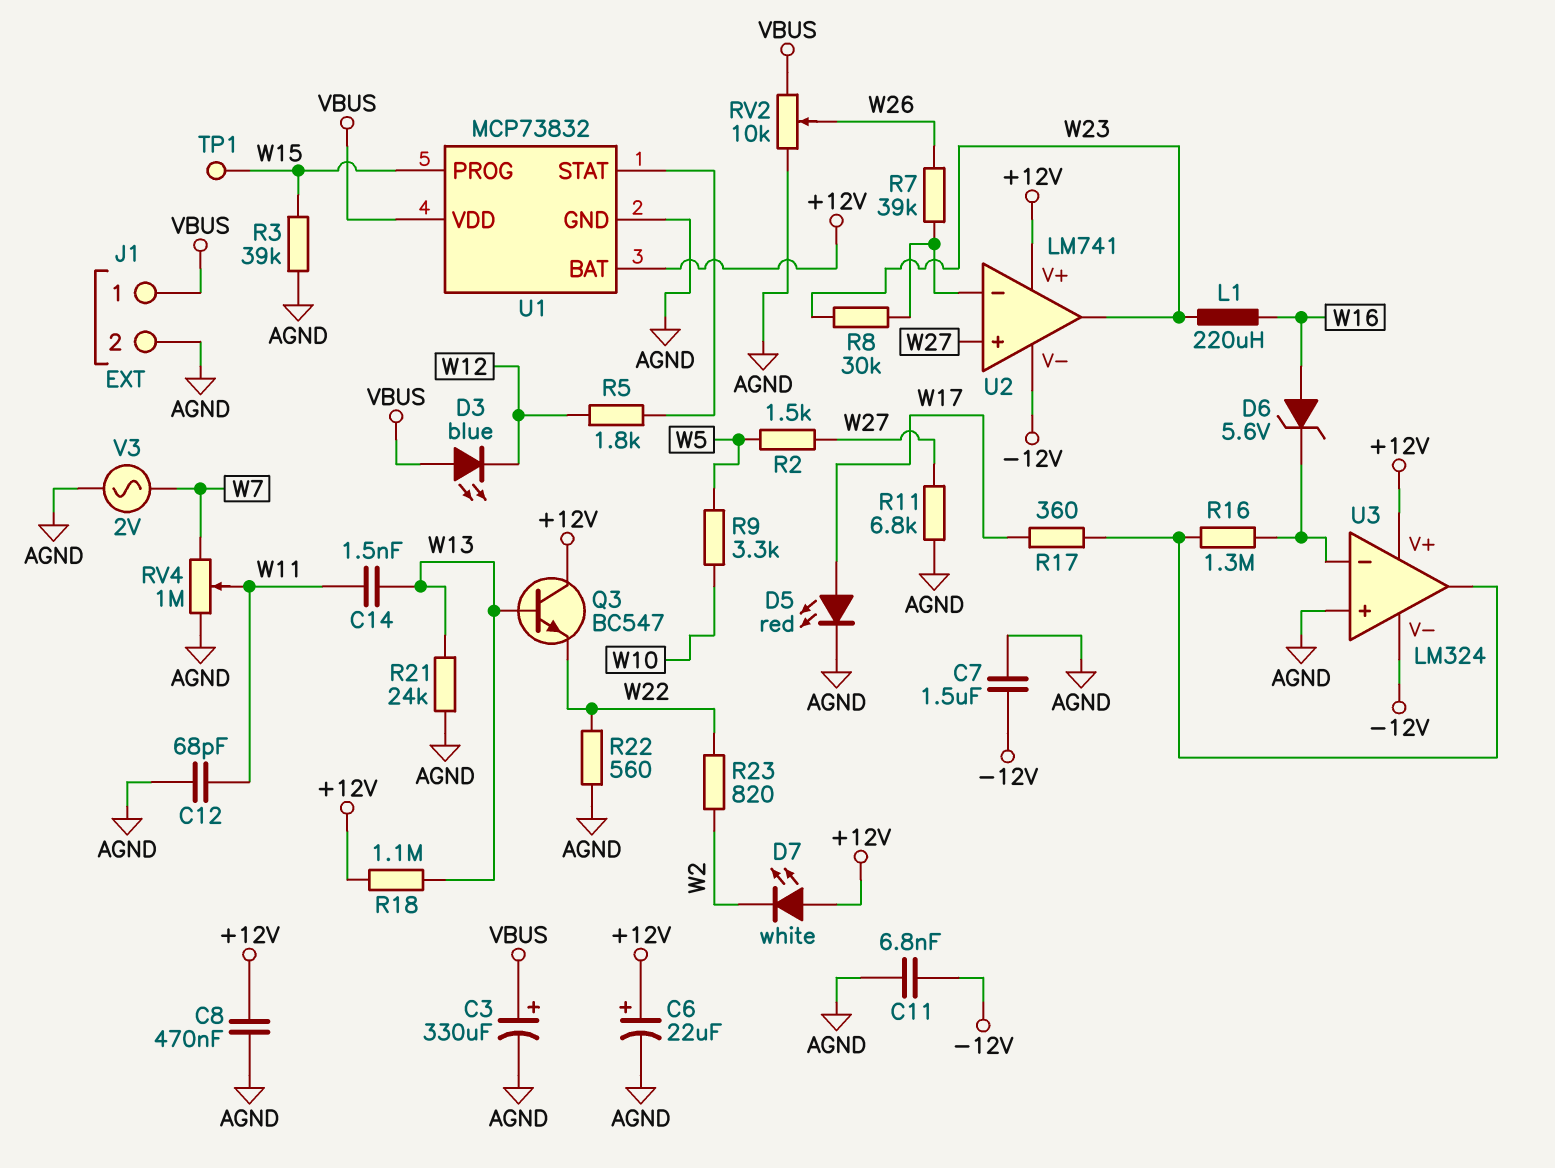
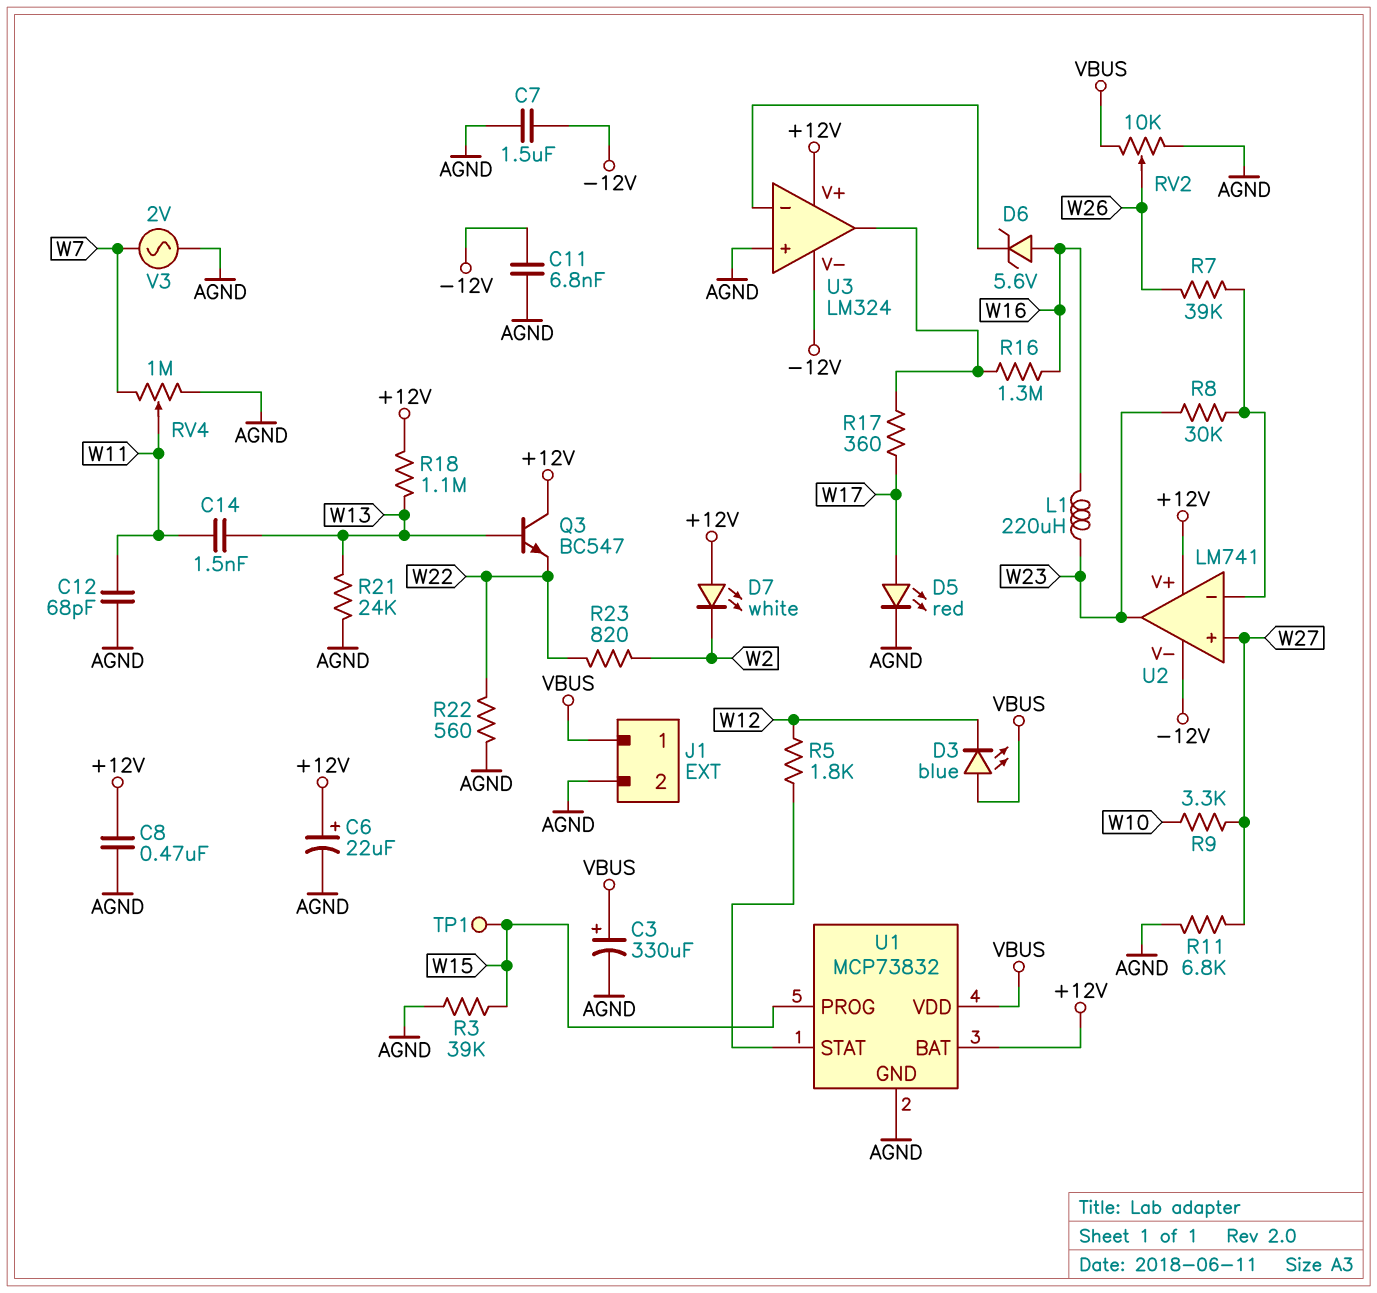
R2: 1.5k (W5, W27) -> none
R9: 3.3k (W5, W10) -> 3.3k (W10, W27)
R16: 1.3M (U3/in-, U3/out) -> 1.3M (U3/out, W16)

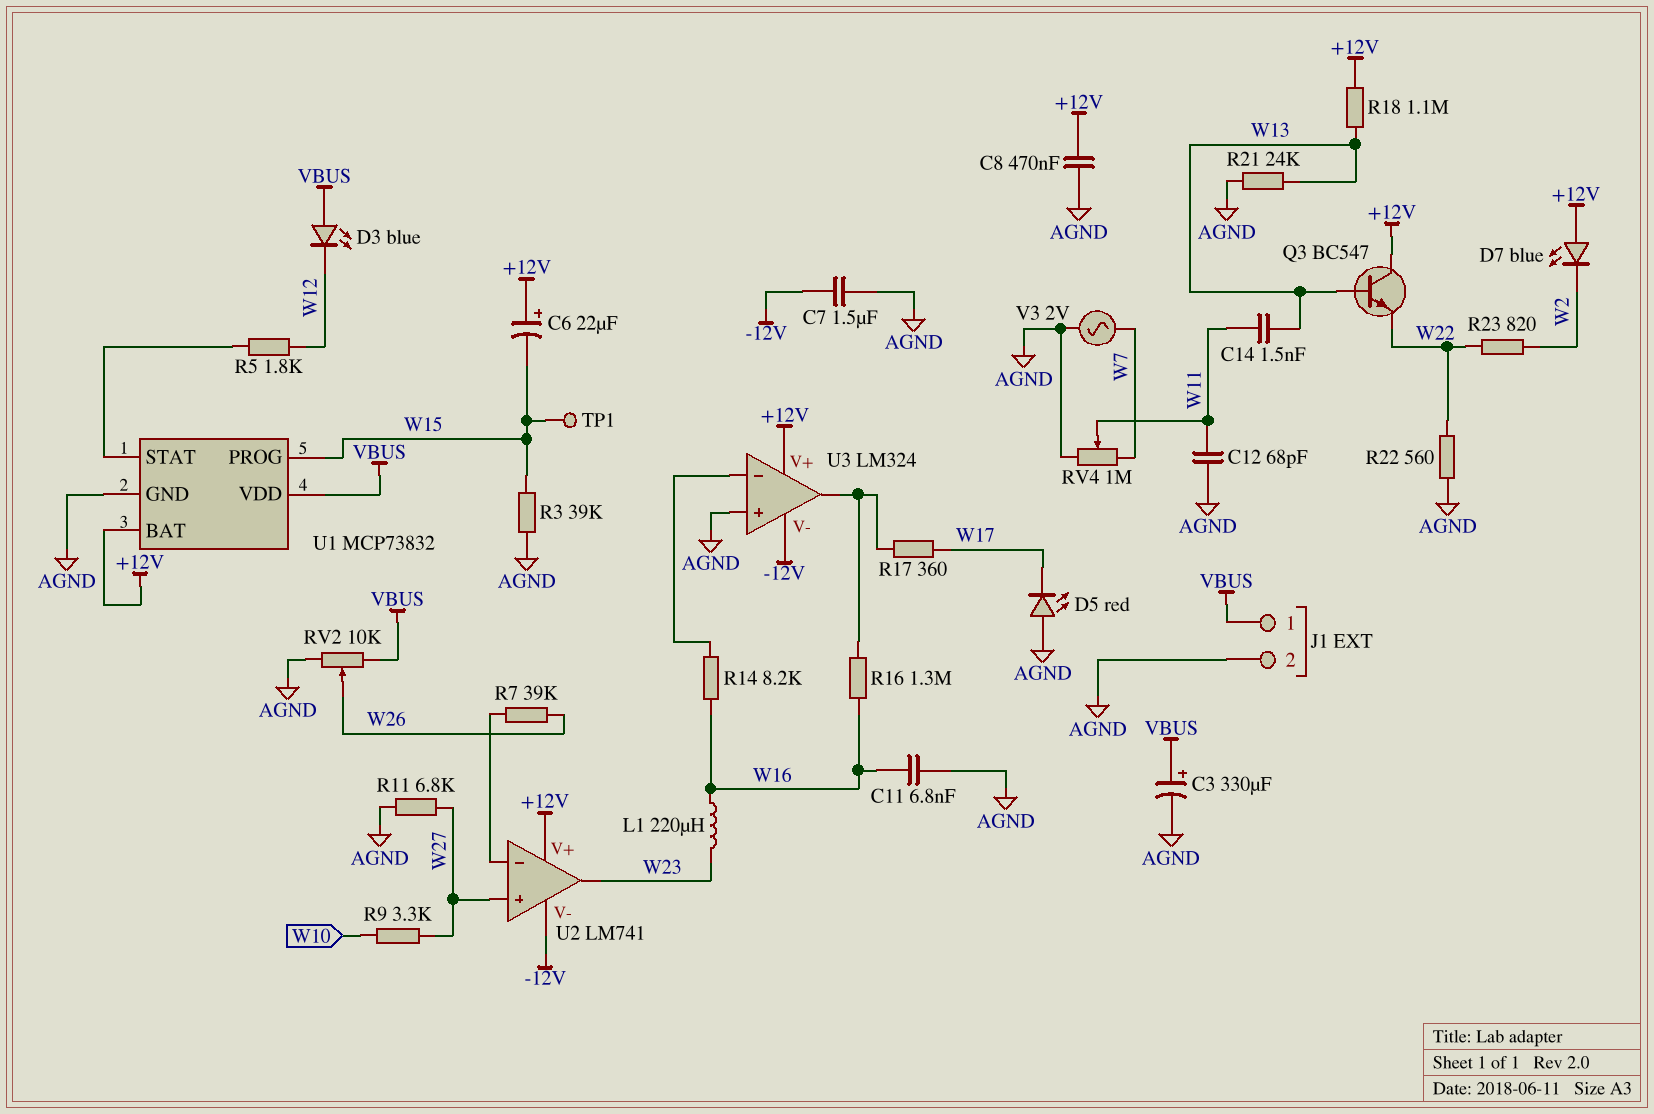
C6: 22uF (plus +12V, minus AGND) -> 22uF (plus +12V, minus W15)
C11: 6.8nF (-12V, AGND) -> 6.8nF (AGND, W16)
D5: LED red (A W17, K AGND) -> LED red (A AGND, K W17)
D6: zener 5.6V (A W16, K U3/in-) -> none
D7: LED white (A +12V, K W2) -> LED blue (A +12V, K W2)
R8: 30k (U2/in-, W23) -> none
R14: none -> 8.2k (U3/in-, W16)

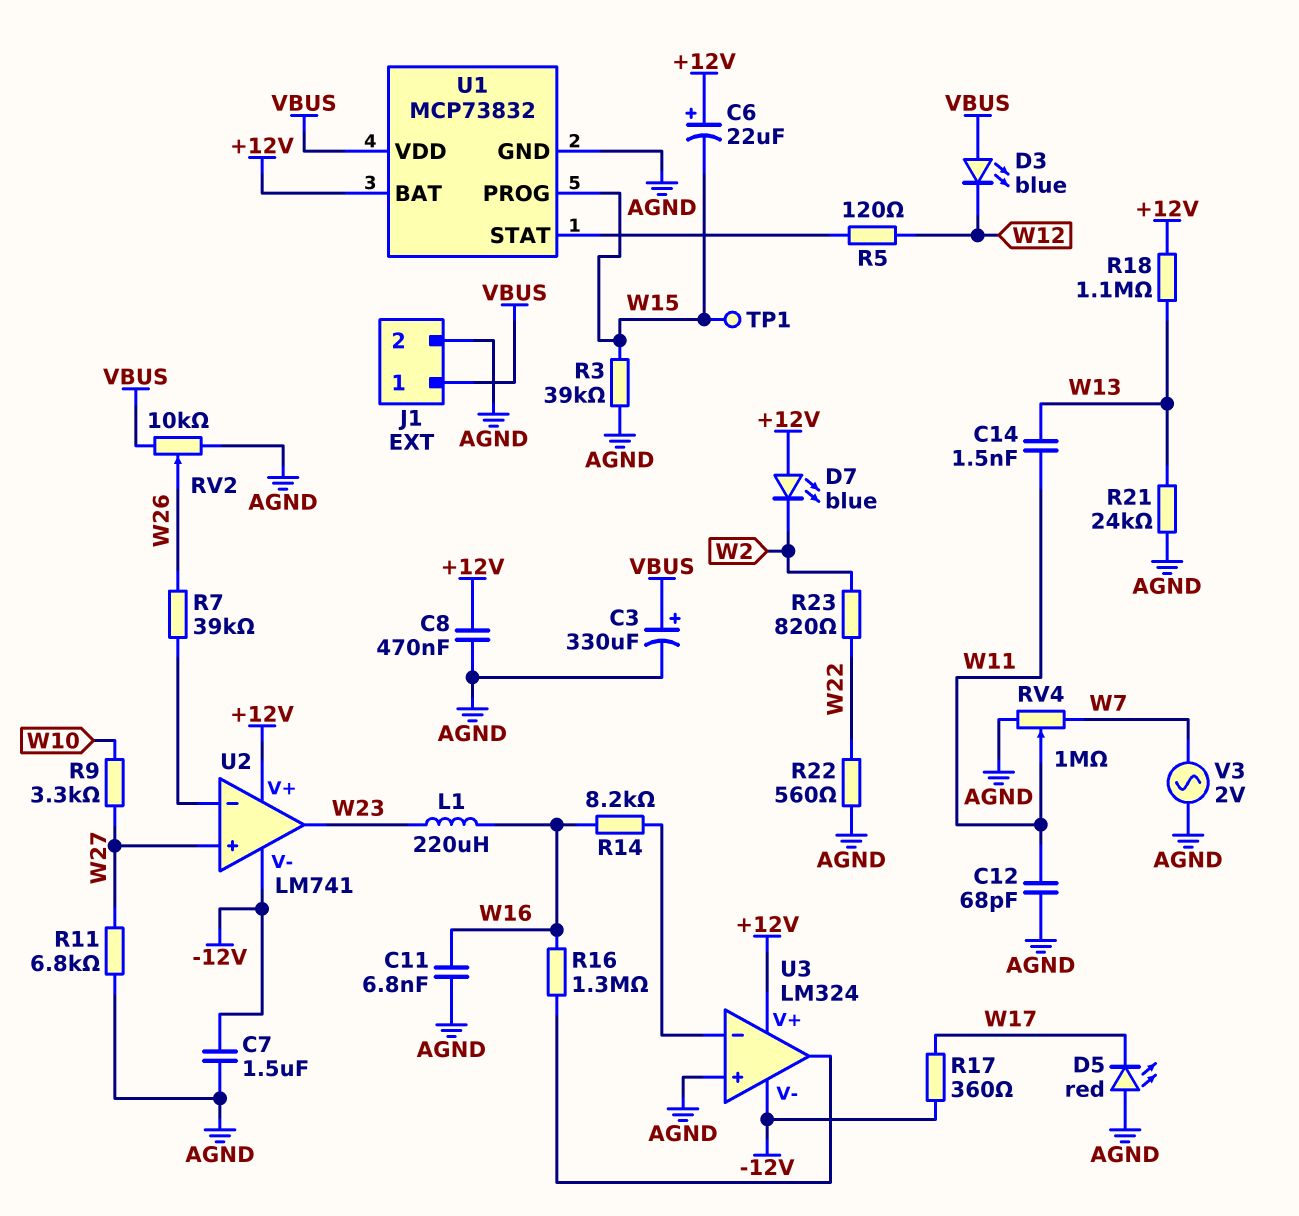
Q3: NPN BC547 (B W13, C +12V, E W22) -> none
R5: 1.8k (U1/STAT, W12) -> 120 (U1/STAT, W12)
R17: 360 (U3/out, W17) -> 360 (-12V, W17)

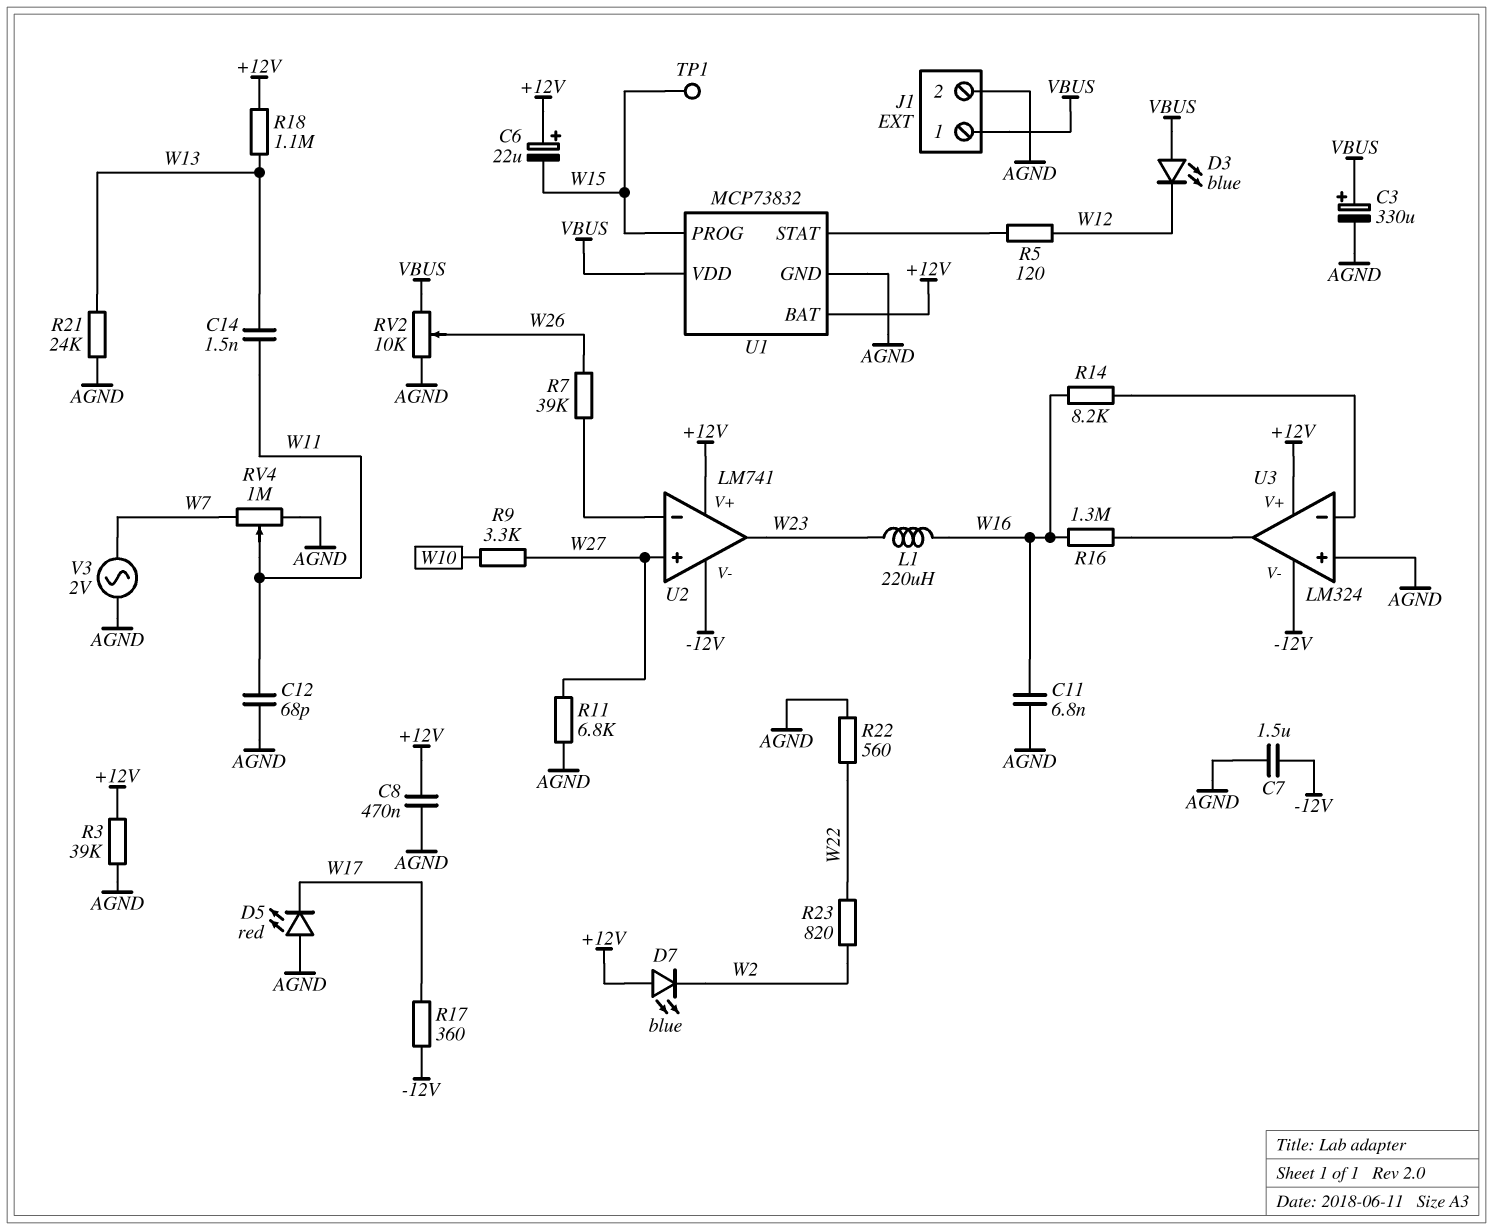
R3: 39k (AGND, W15) -> 39k (+12V, AGND)

